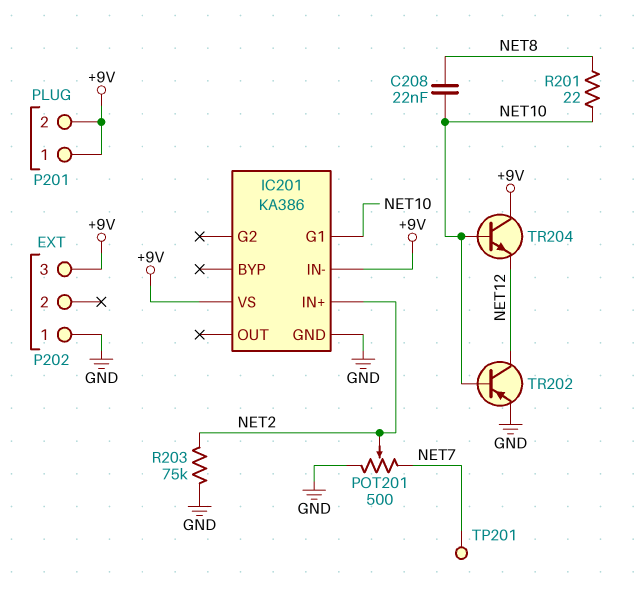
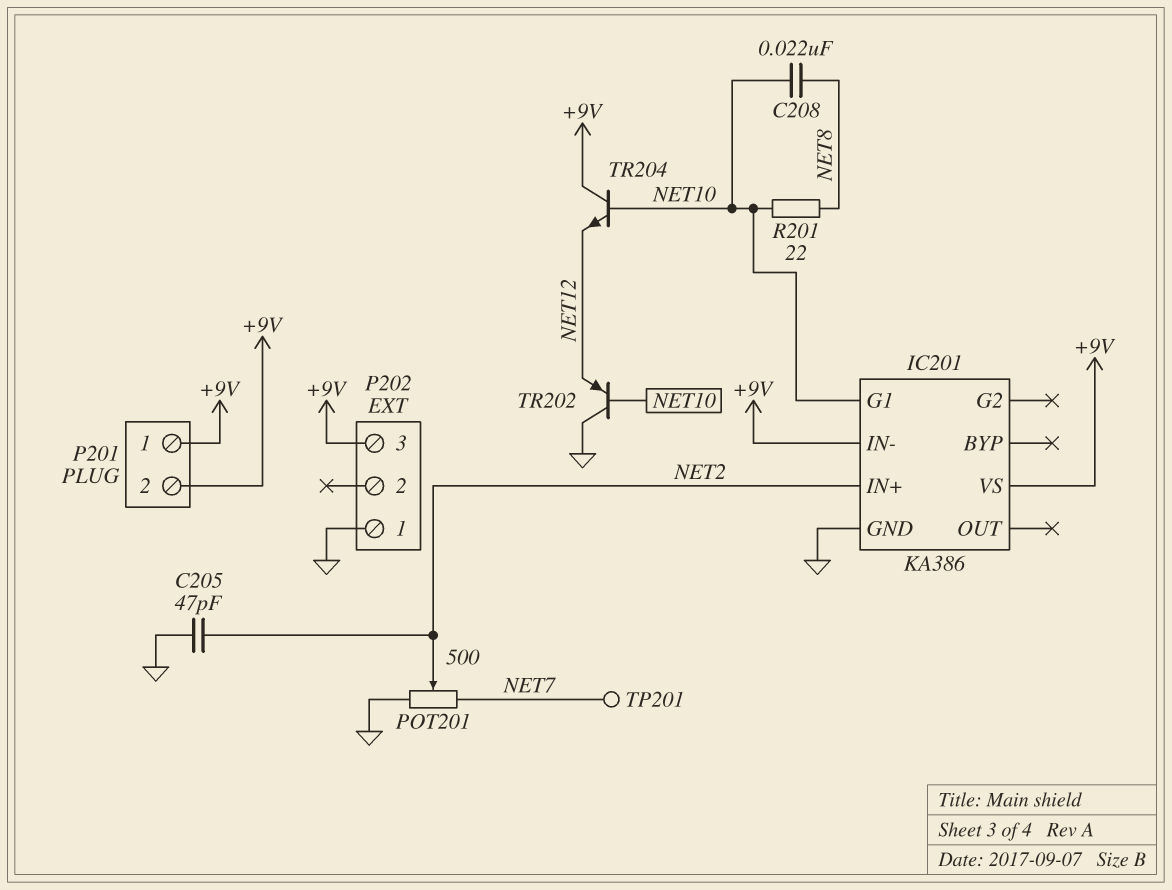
C205: none -> 47pF (GND, NET2)
R203: 75k (GND, NET2) -> none
TR202: PNP (B NET10, C NET12, E GND) -> PNP (B NET10, C GND, E NET12)

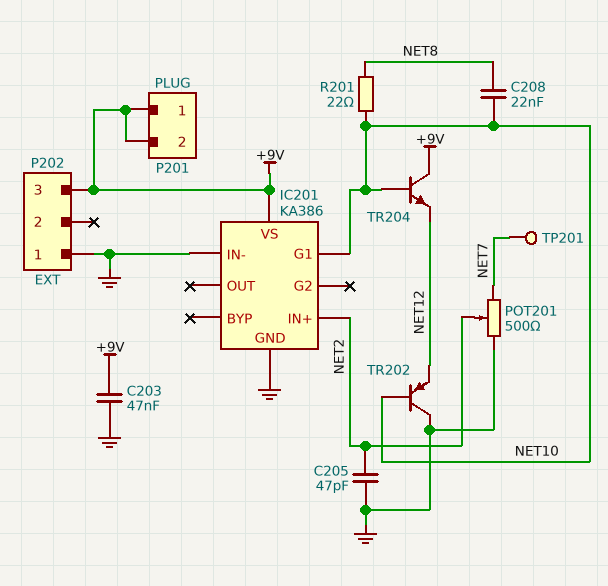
C203: none -> 47nF (+9V, GND)
IC201 pin IN-: +9V -> GND

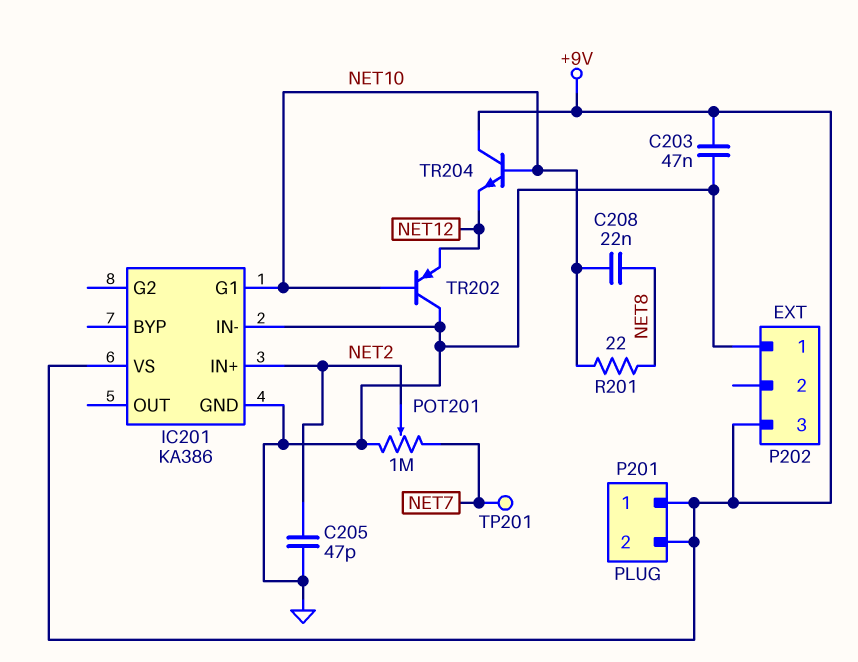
POT201: 500 (GND, NET7, wiper NET2) -> 1M (GND, NET7, wiper NET2)

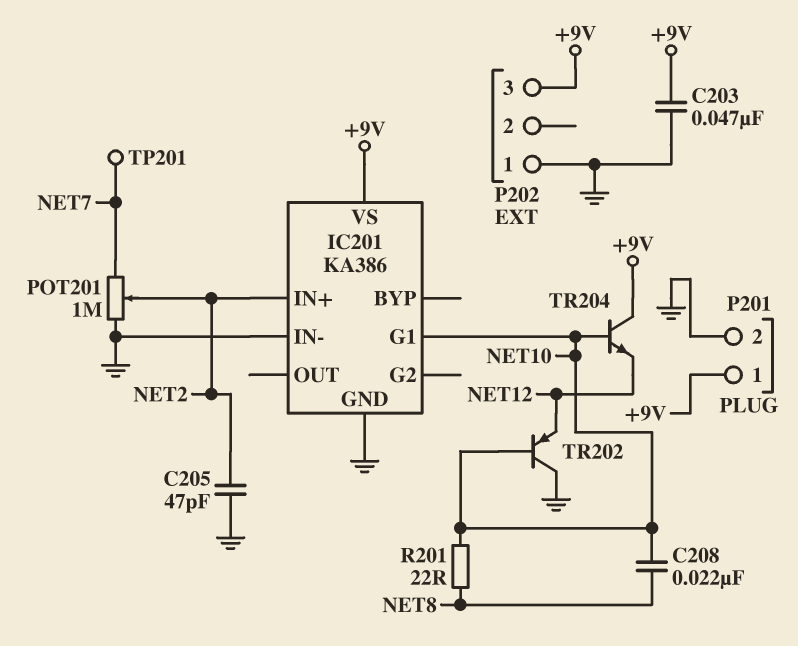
P201 pin 2: +9V -> GND

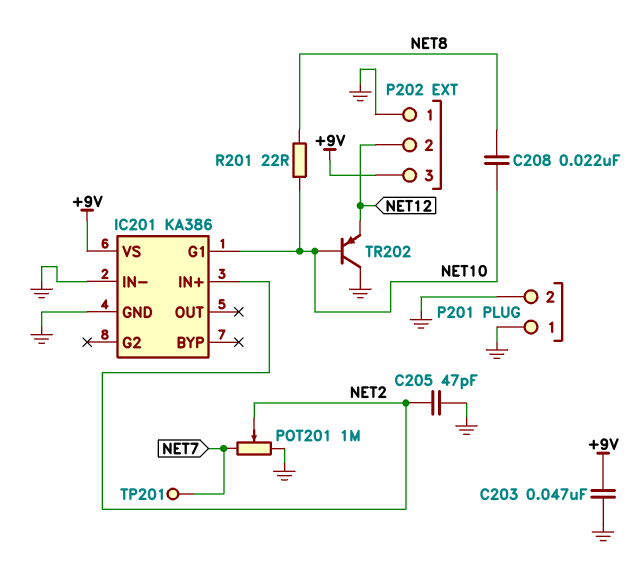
P201 pin 1: +9V -> GND
P202 pin 2: none -> NET12
TR204: NPN (B NET10, C +9V, E NET12) -> none

